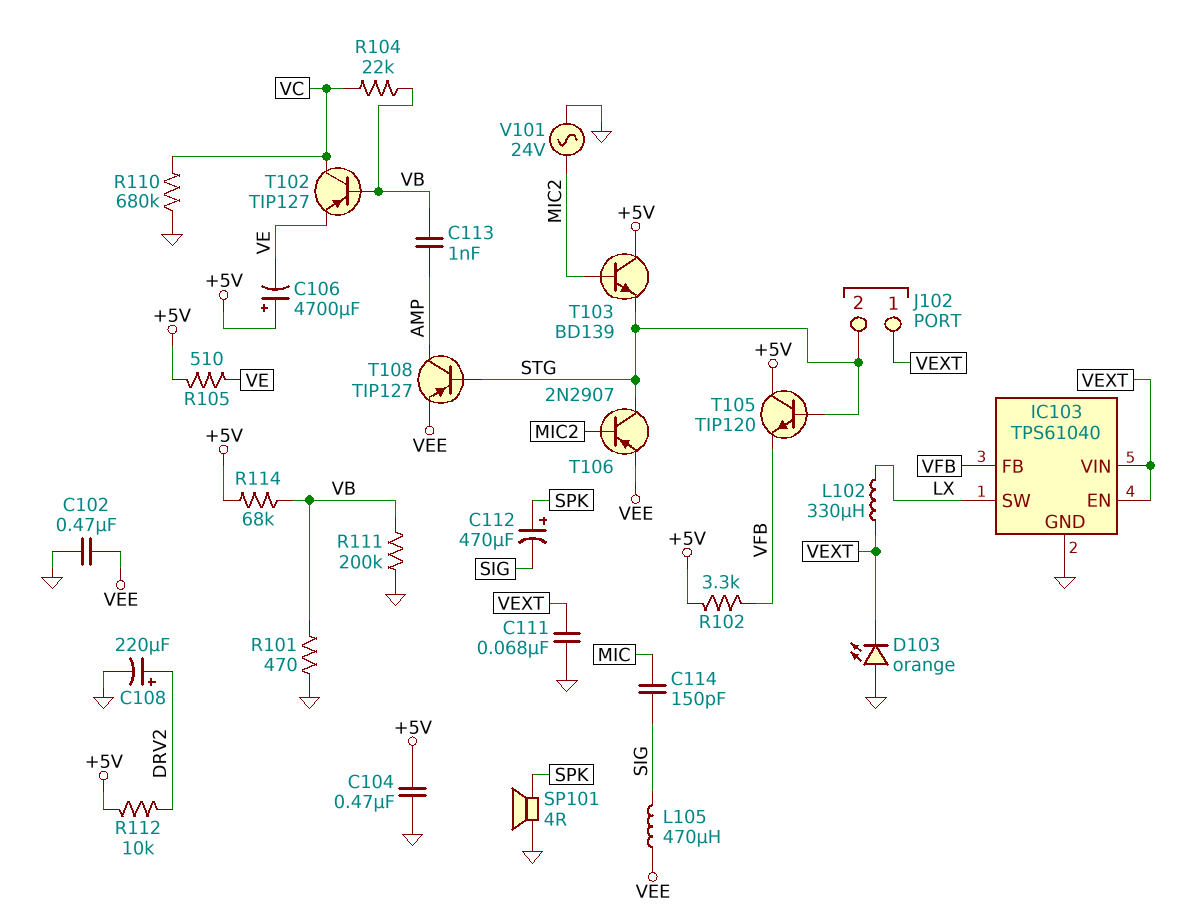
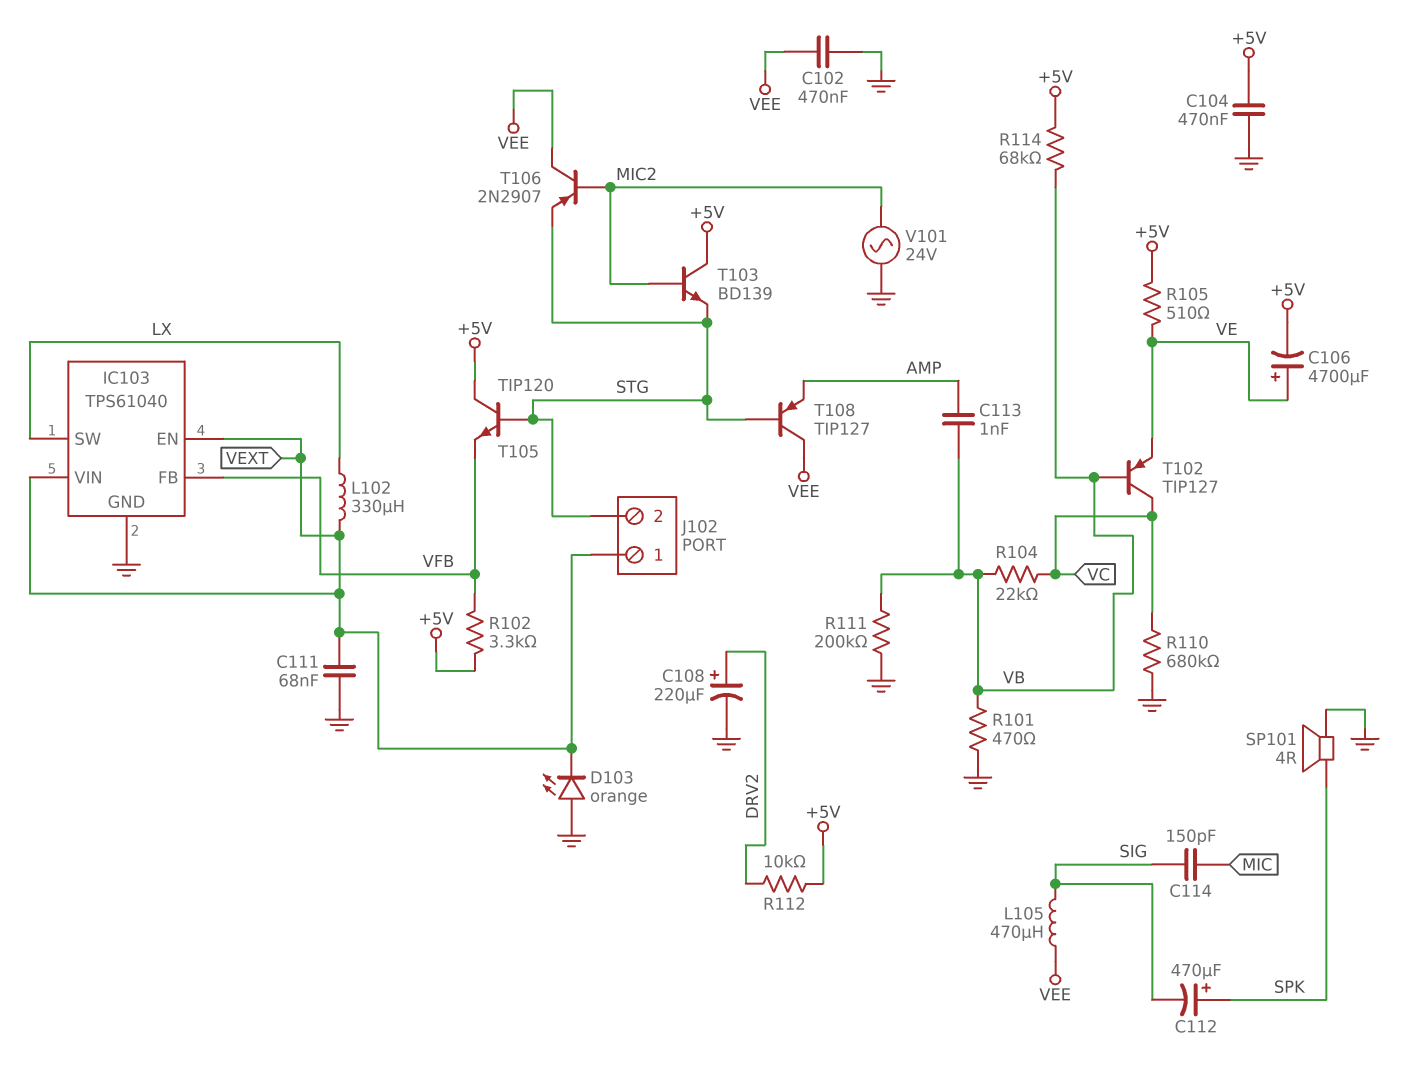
C106: 4700uF (plus +5V, minus VE) -> 4700uF (plus VE, minus +5V)
T106: PNP 2N2907 (B MIC2, C STG, E VEE) -> PNP 2N2907 (B MIC2, C VEE, E STG)
T108: PNP TIP127 (B STG, C AMP, E VEE) -> PNP TIP127 (B STG, C VEE, E AMP)

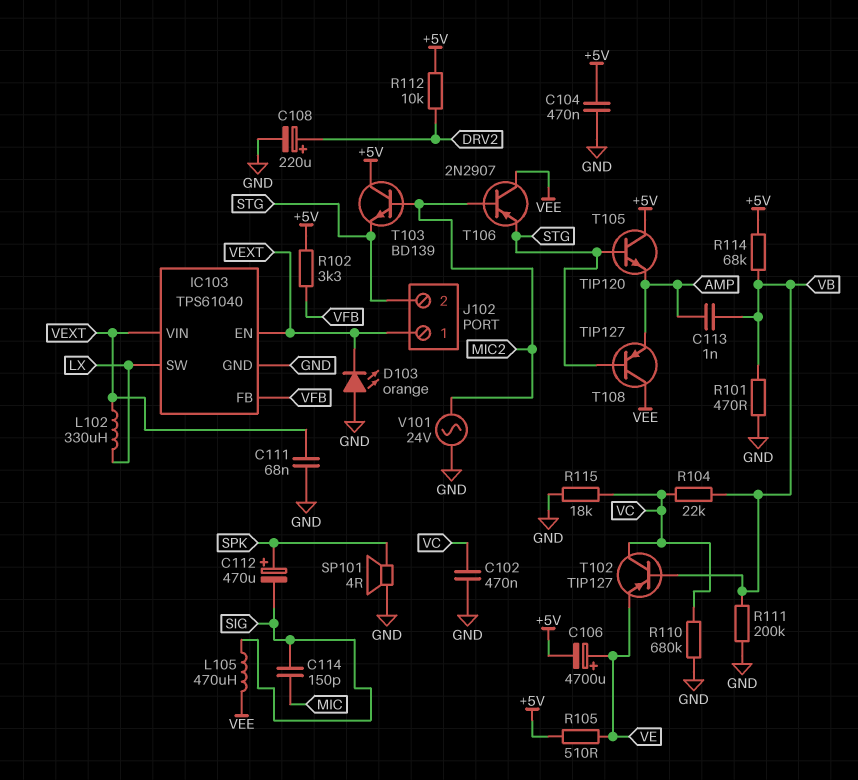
C102: 470nF (GND, VEE) -> 470nF (GND, VC)
R115: none -> 18k (GND, VC)
T105: NPN TIP120 (B STG, C +5V, E VFB) -> NPN TIP120 (B STG, C +5V, E AMP)

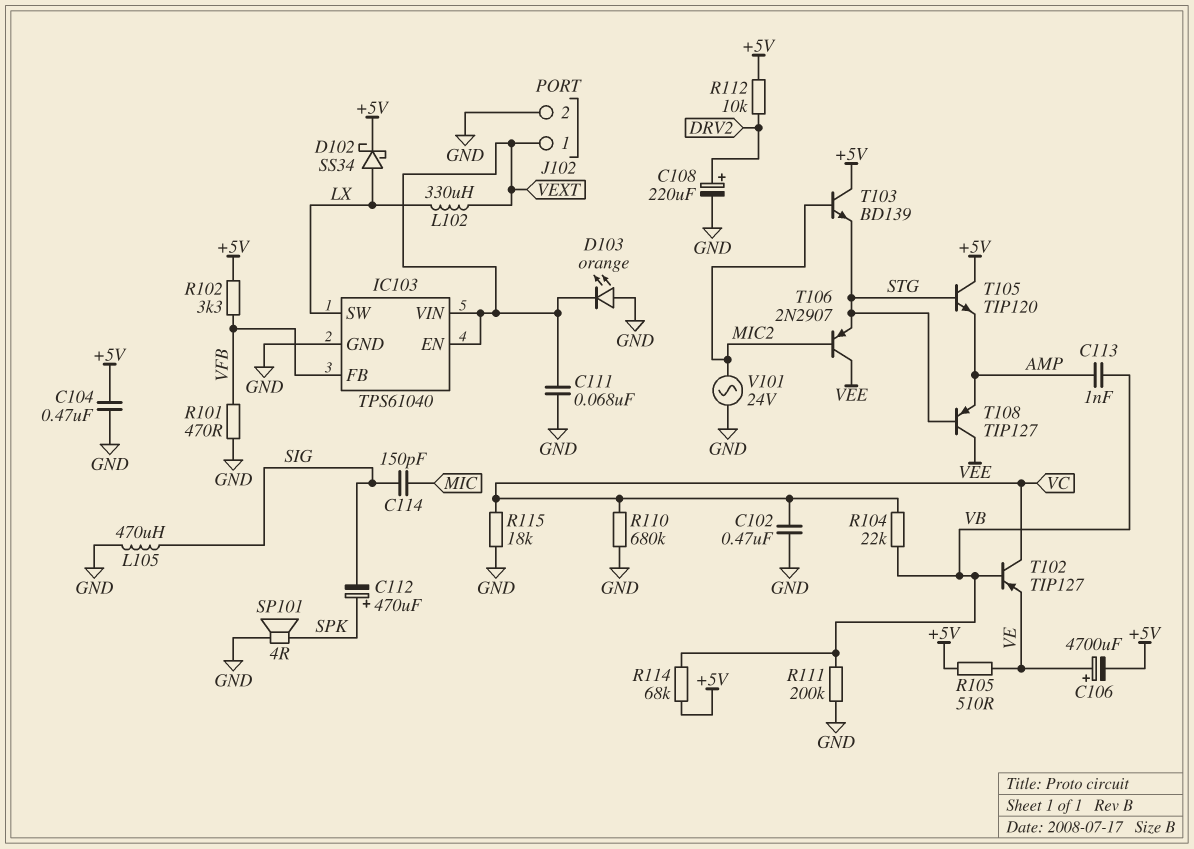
D102: none -> schottky SS34 (A LX, K +5V)
J102 pin 2: STG -> GND
L105: 470uH (SIG, VEE) -> 470uH (GND, SIG)
R101: 470 (GND, VB) -> 470 (GND, VFB)

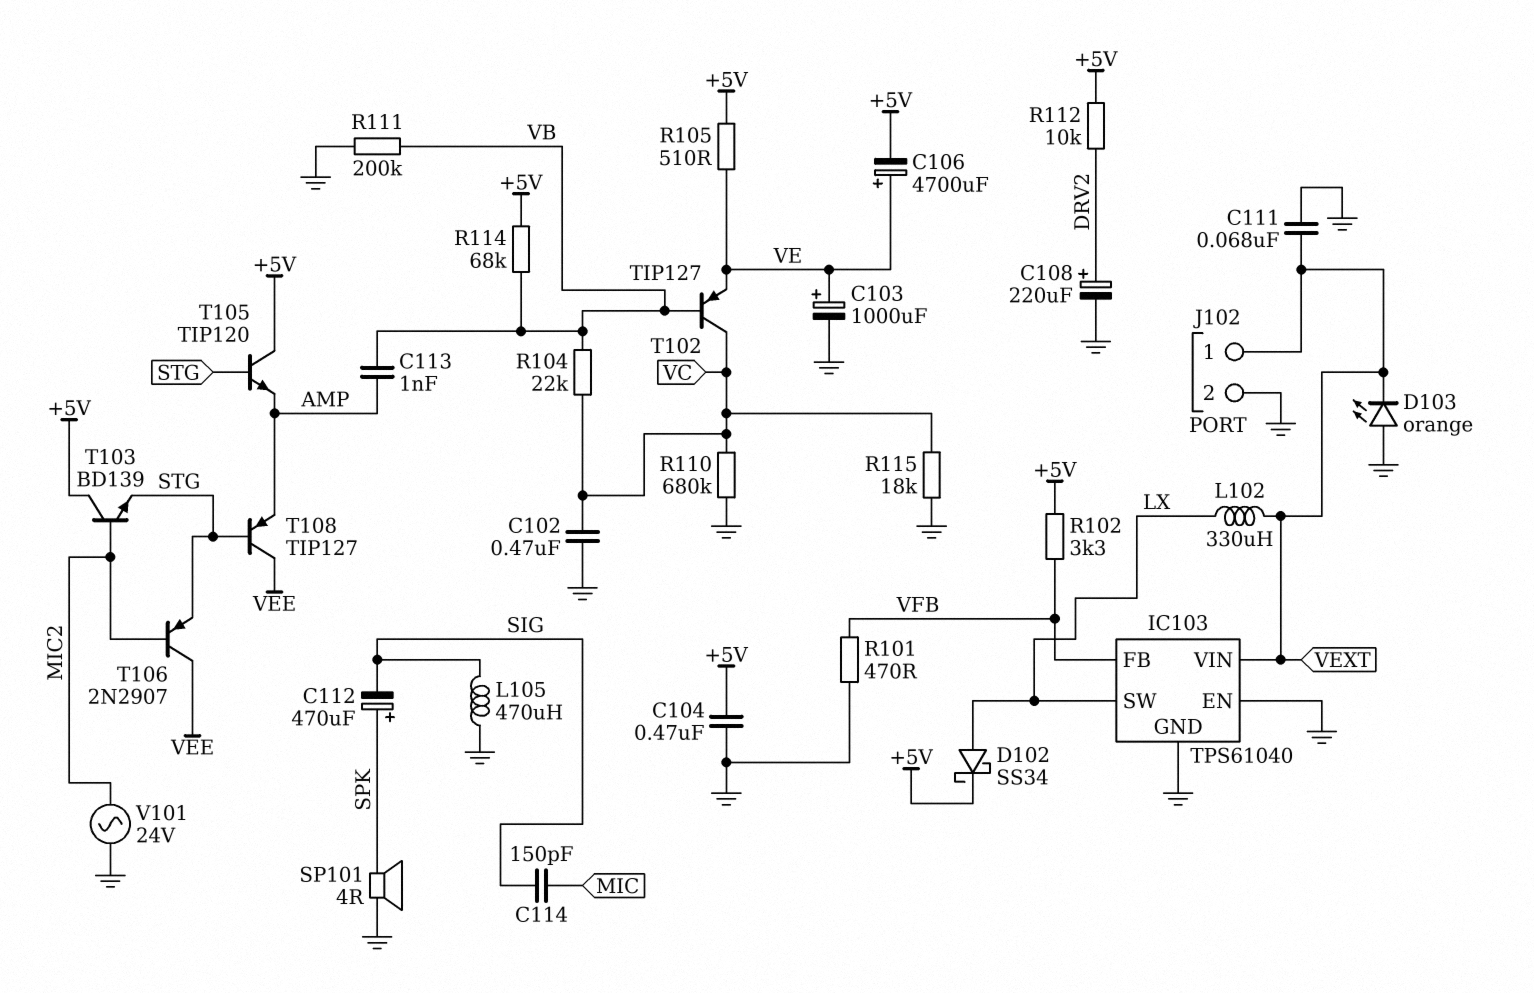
C103: none -> 1000uF (plus VE, minus GND)
IC103 pin EN: VEXT -> GND

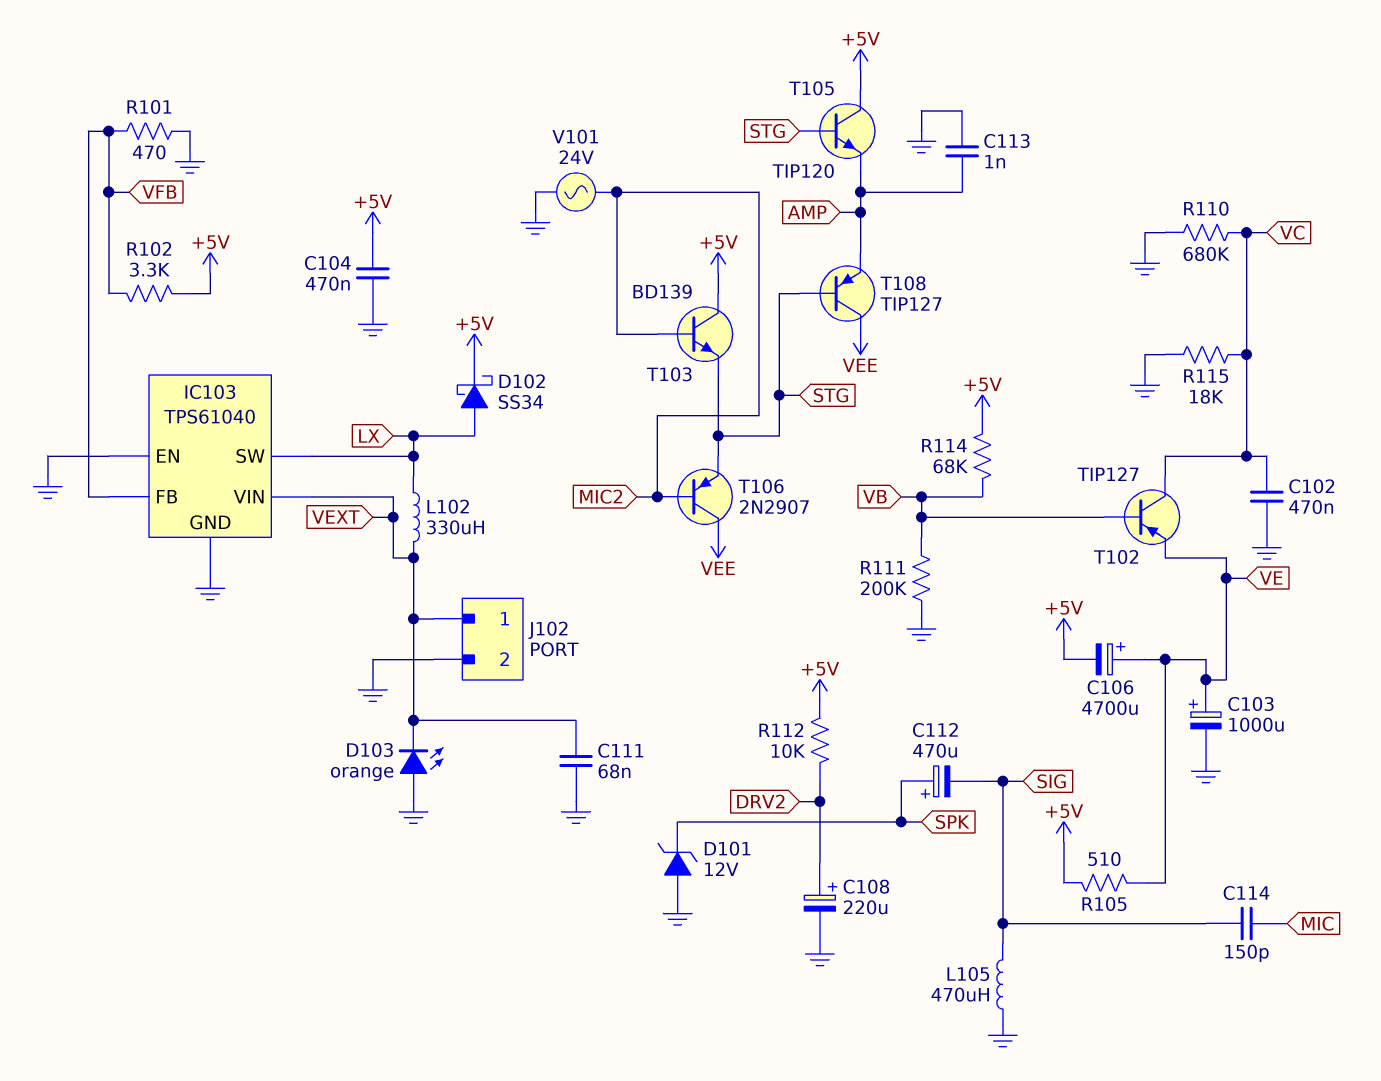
C113: 1nF (AMP, VB) -> 1nF (AMP, GND)
D101: none -> zener 12V (A GND, K SPK)
R104: 22k (VB, VC) -> none
SP101: speaker 4R (GND, SPK) -> none

